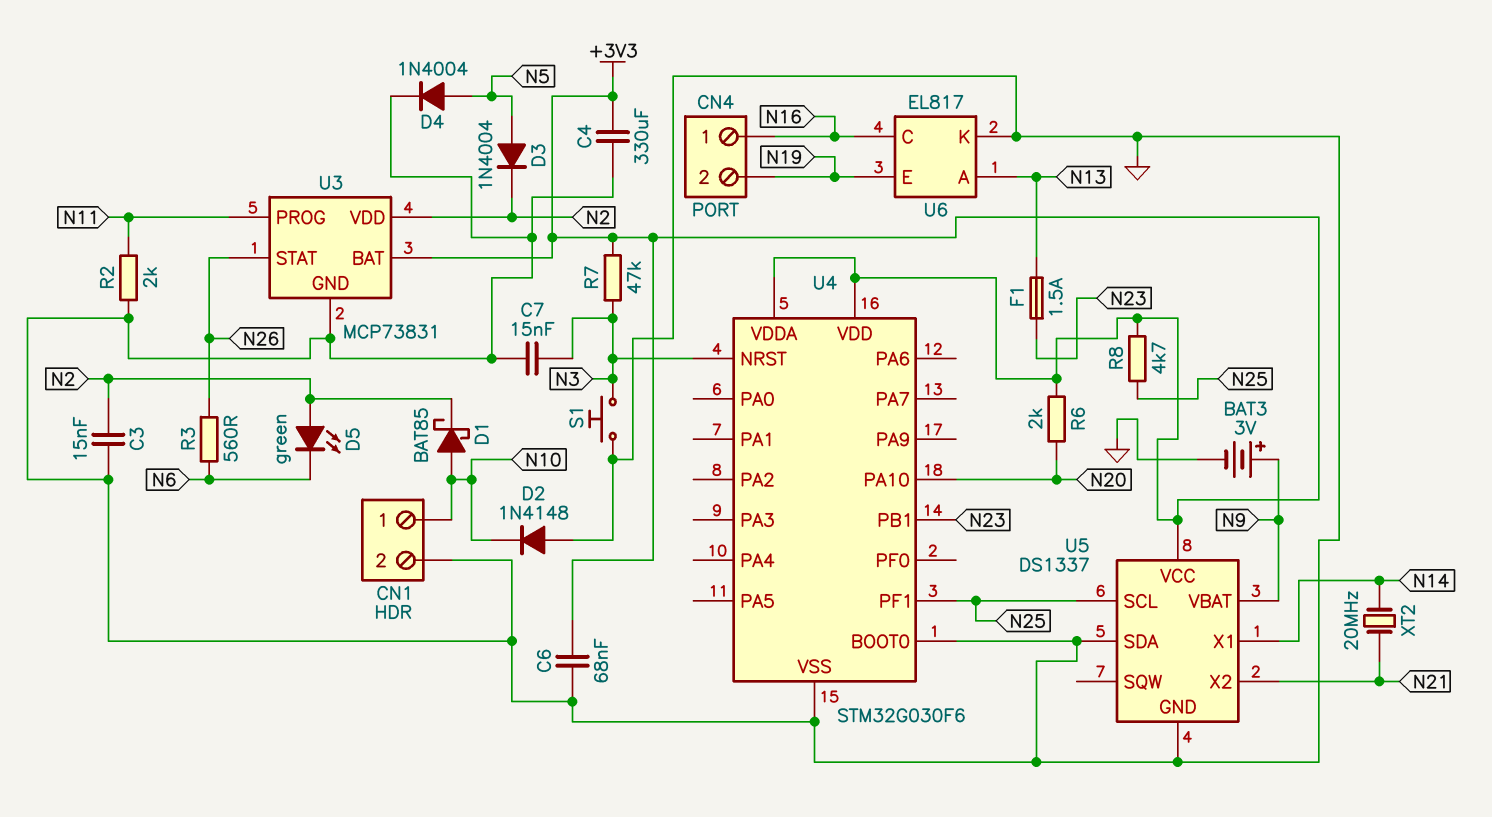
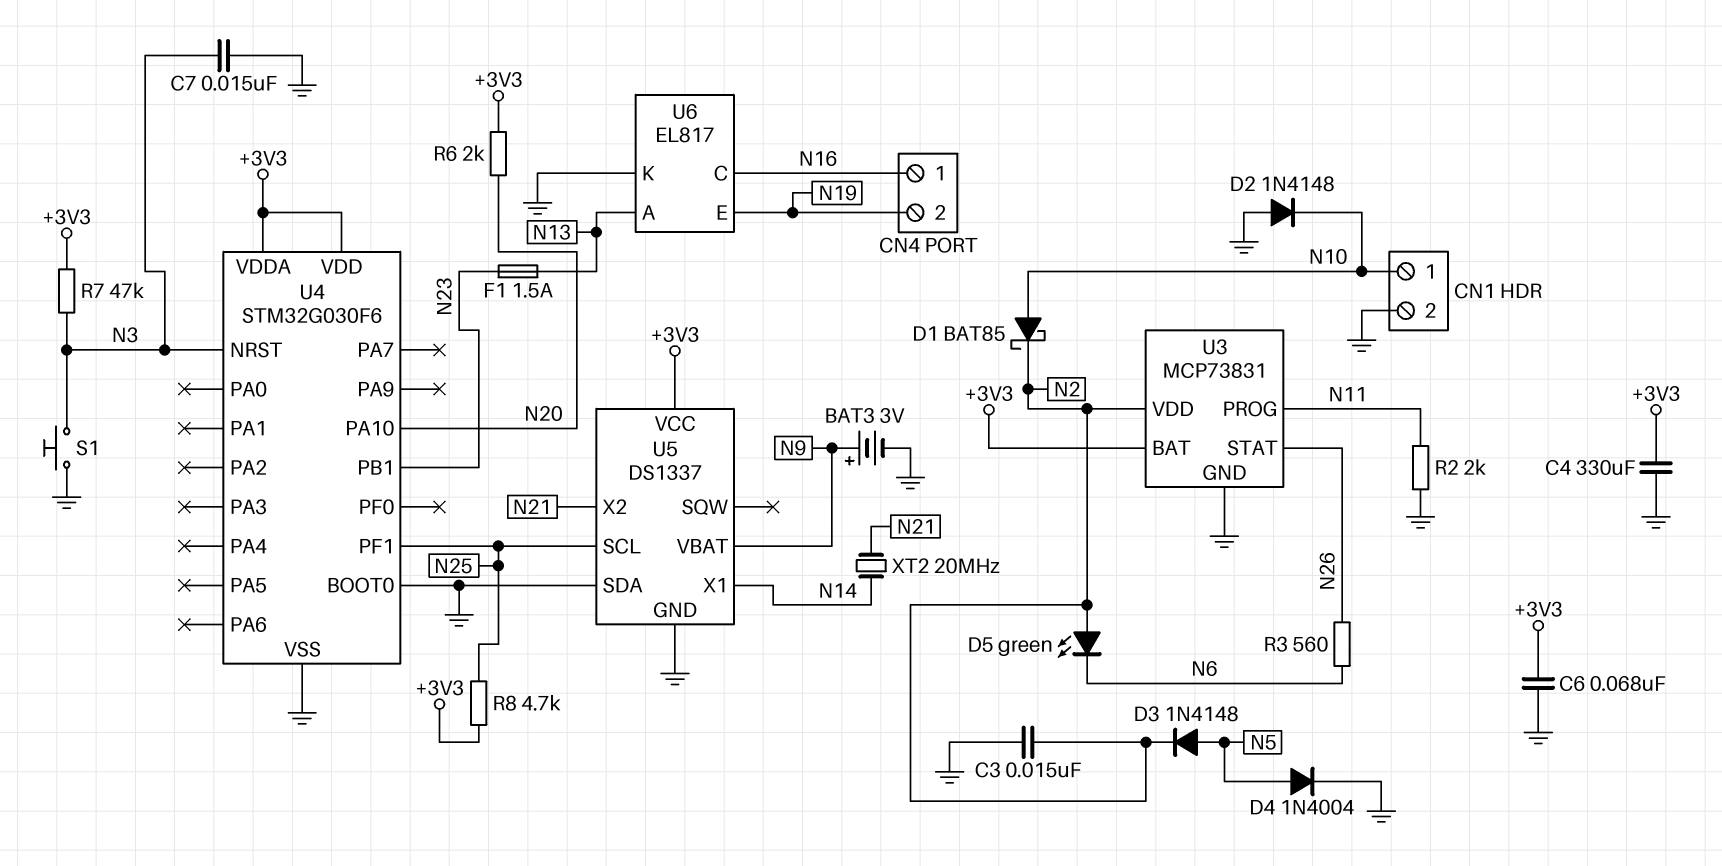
D3: diode 1N4004 (A N5, K N2) -> diode 1N4148 (A N5, K N2)

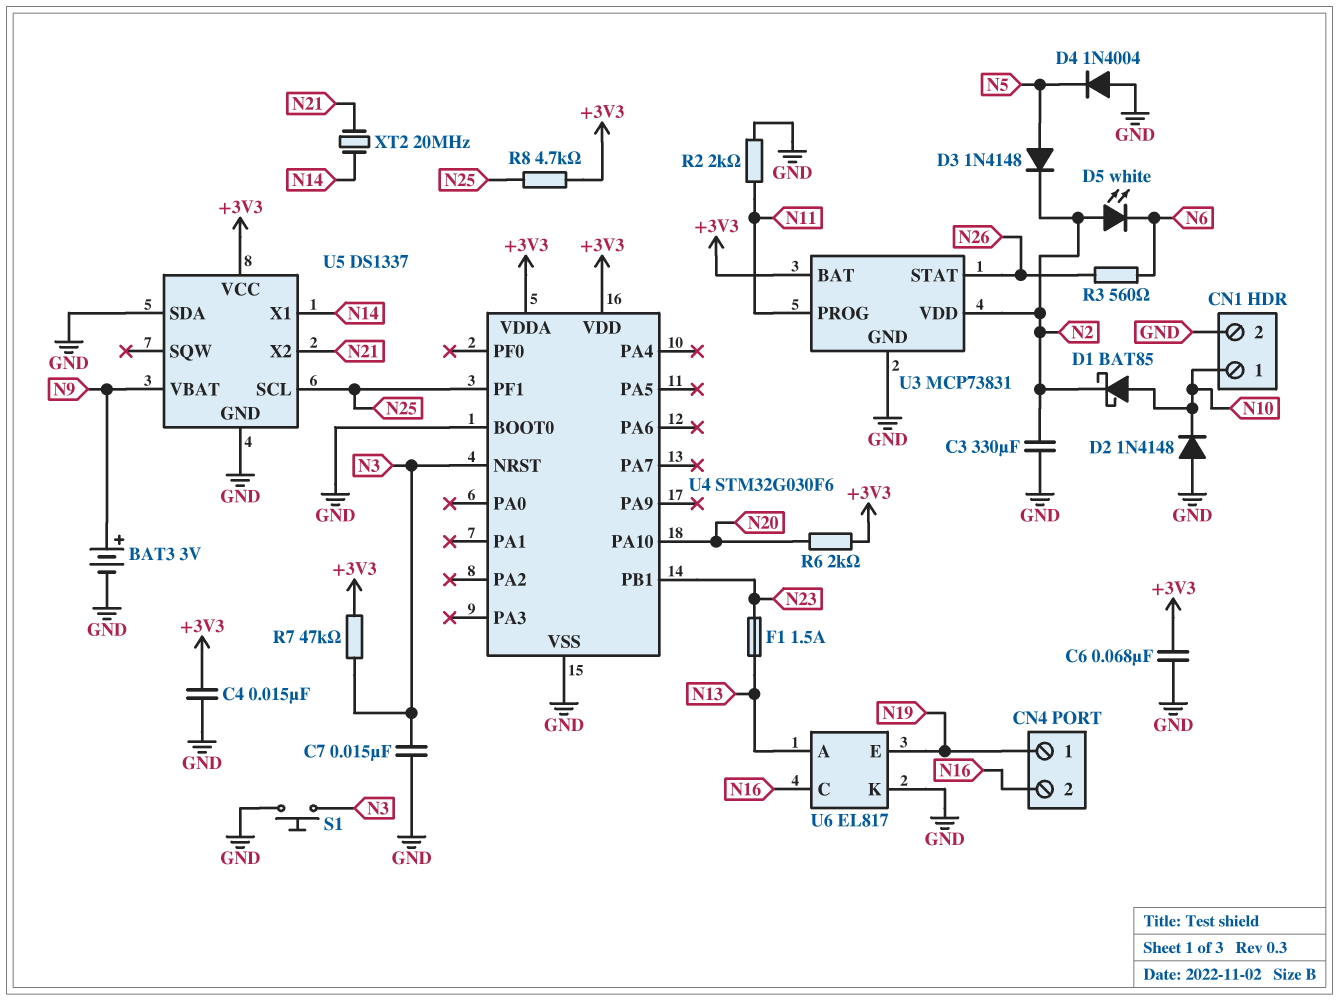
C3: 15nF (GND, N2) -> 330uF (GND, N2)
C4: 330uF (+3V3, GND) -> 15nF (+3V3, GND)
CN4 pin 1: N16 -> N19
CN4 pin 2: N19 -> N16
D4: diode 1N4004 (A N5, K GND) -> diode 1N4004 (A GND, K N5)
D5: LED green (A N2, K N6) -> LED white (A N2, K N6)

